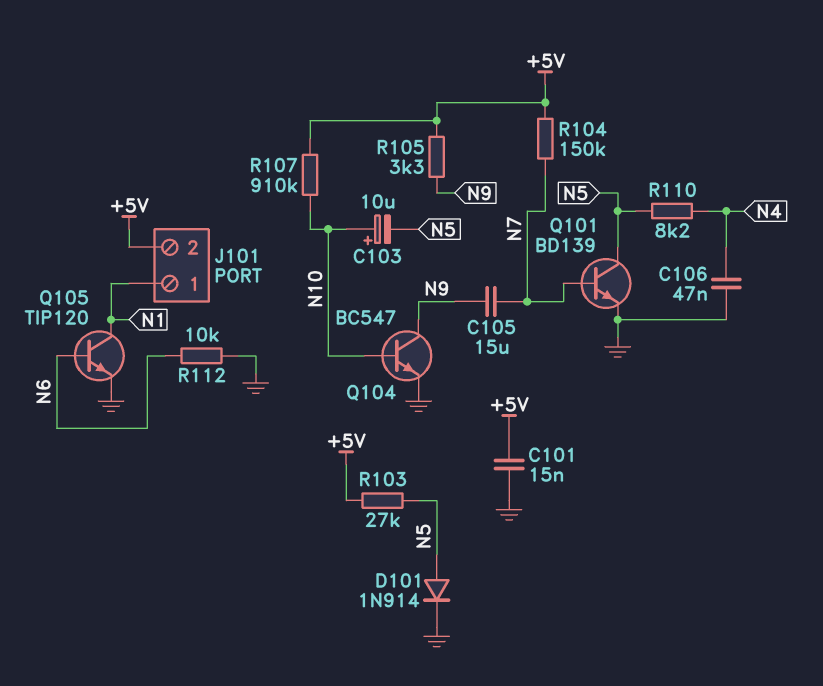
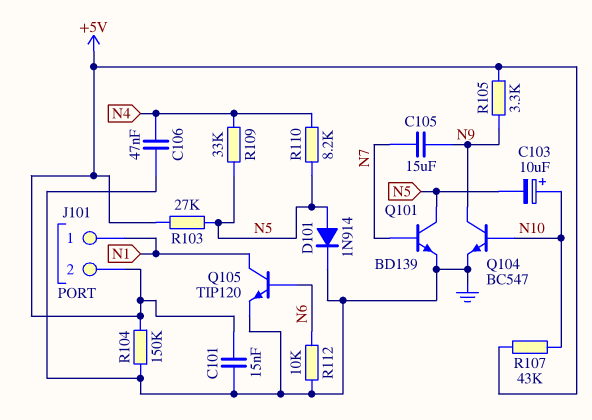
R104: 150k (+5V, N7) -> 150k (+5V, GND)
R107: 910k (+5V, N10) -> 43k (+5V, N10)
R109: none -> 33k (N4, N5)

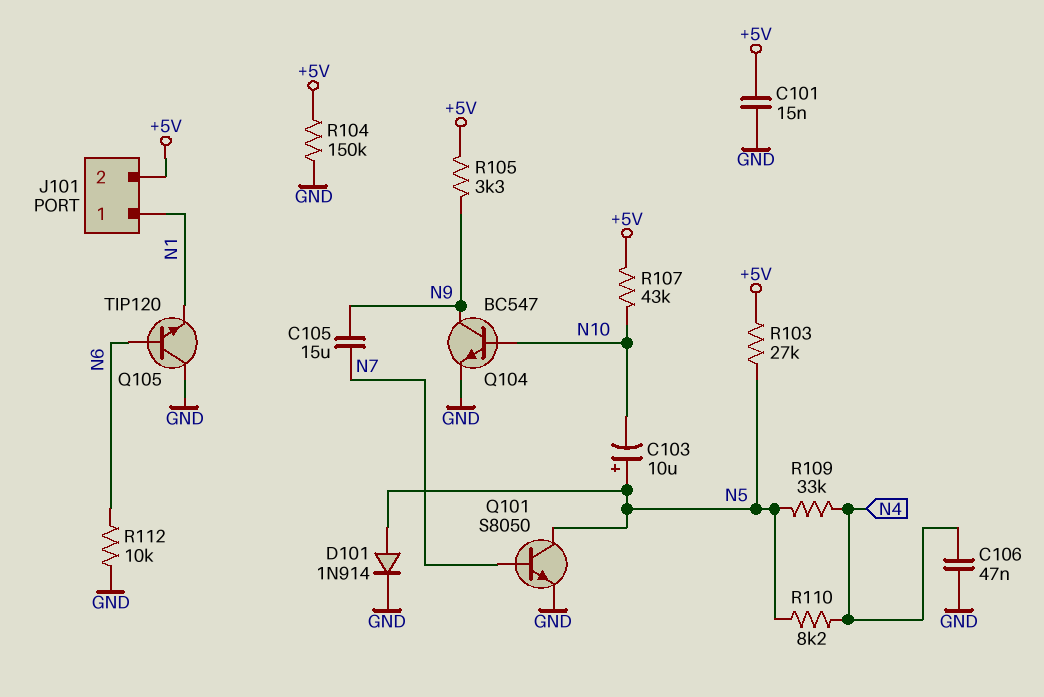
C103: 10uF (plus N10, minus N5) -> 10uF (plus N5, minus N10)
Q101: NPN BD139 (B N7, C N5, E GND) -> NPN S8050 (B N7, C N5, E GND)
Q105: NPN TIP120 (B N6, C N1, E GND) -> NPN TIP120 (B N6, C GND, E N1)

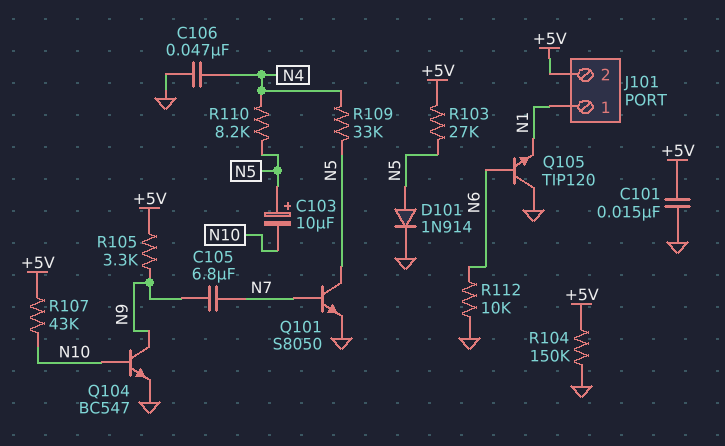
C105: 15uF (N7, N9) -> 6.8uF (N7, N9)

